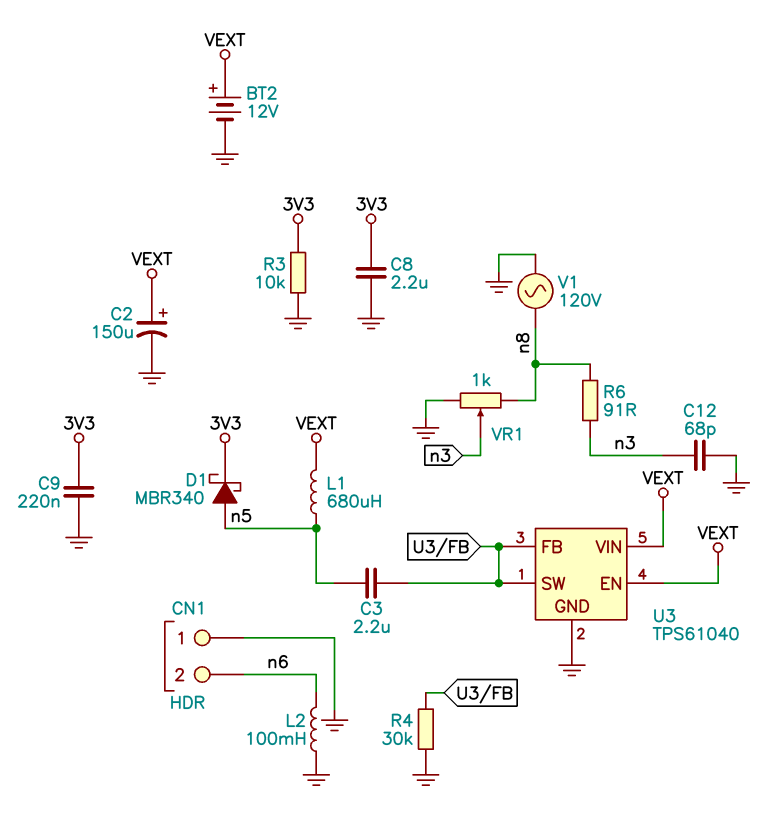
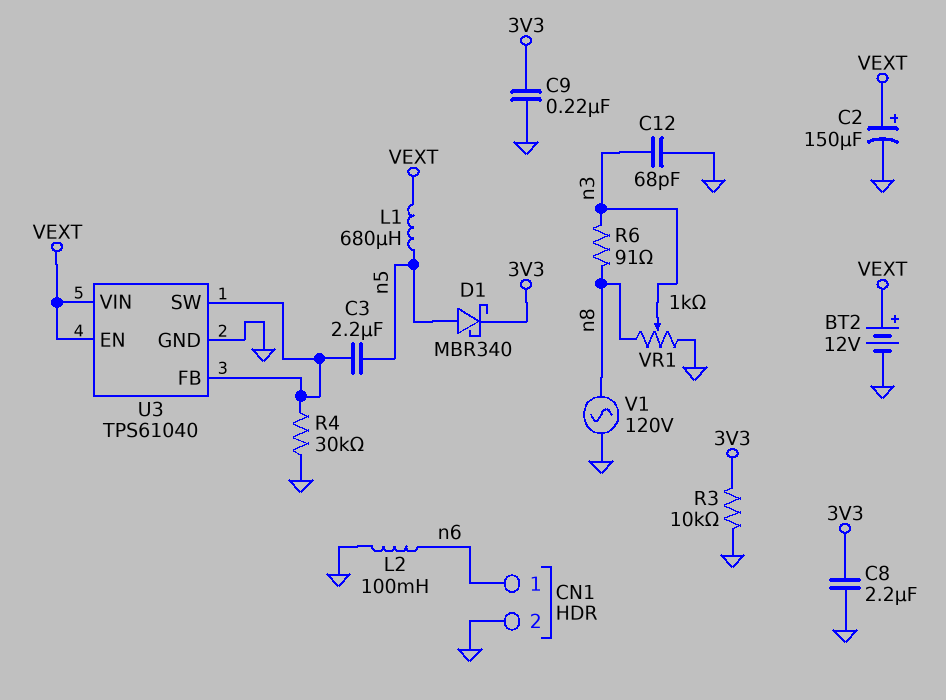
CN1 pin 1: GND -> n6
CN1 pin 2: n6 -> GND

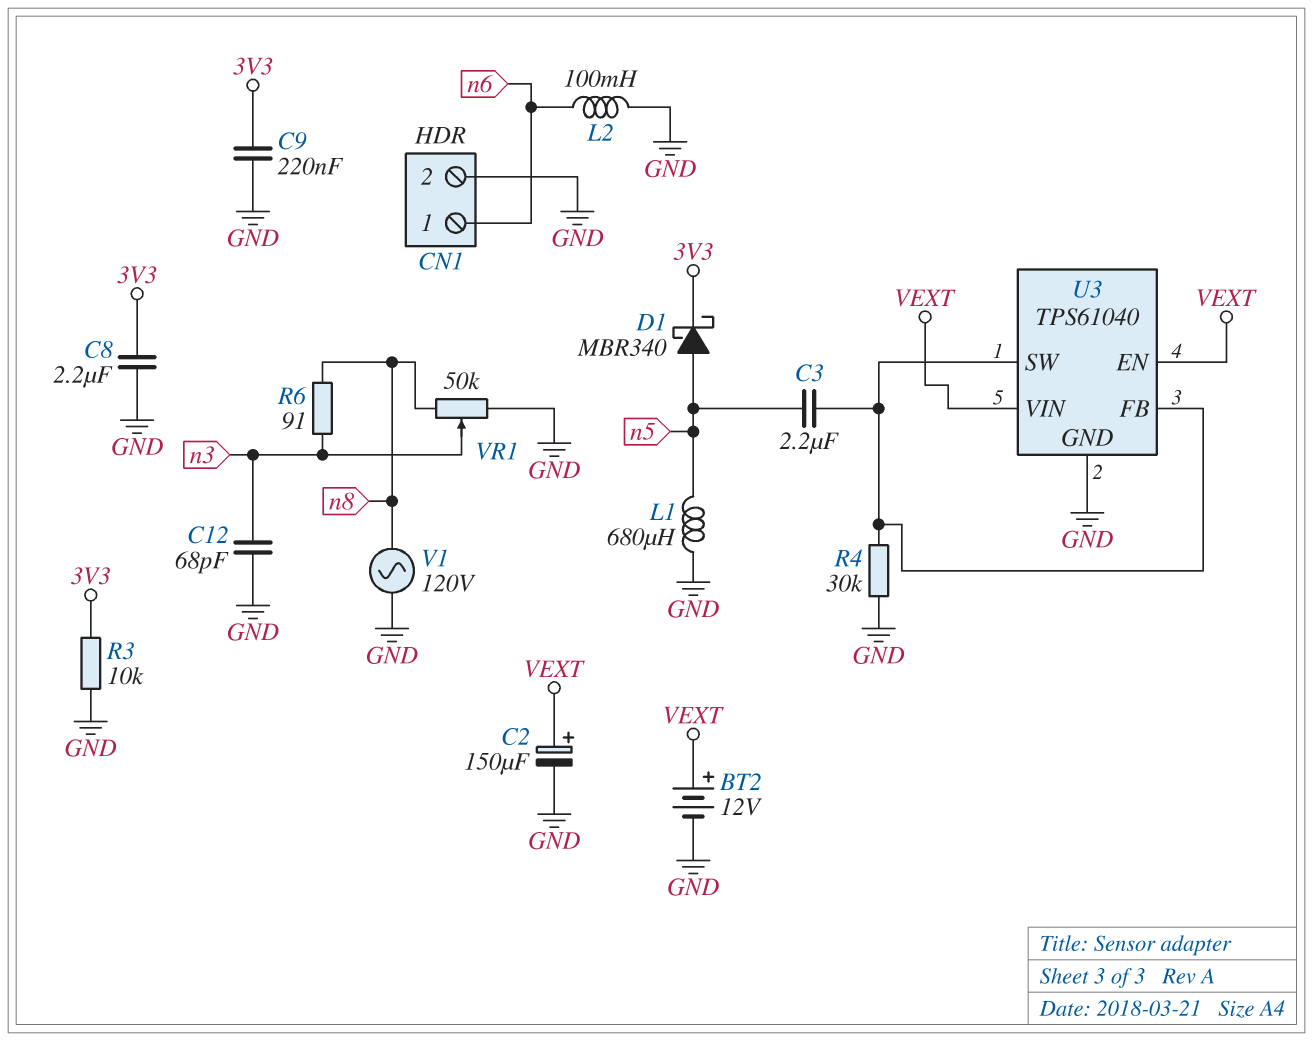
L1: 680uH (VEXT, n5) -> 680uH (GND, n5)
VR1: 1k (GND, n8, wiper n3) -> 50k (GND, n8, wiper n3)

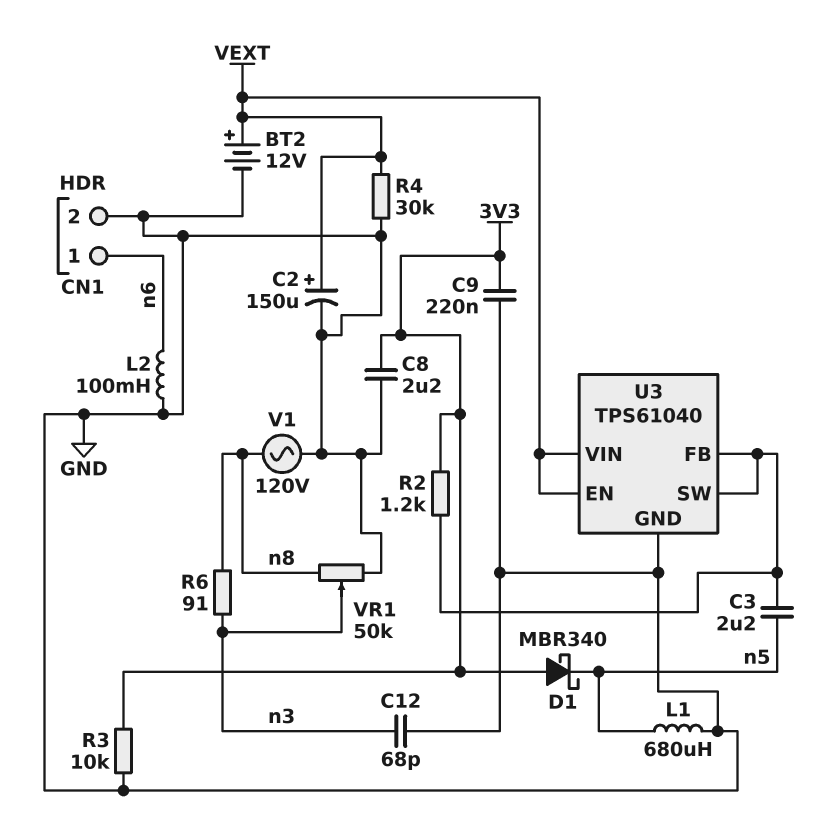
D1: schottky MBR340 (A n5, K 3V3) -> schottky MBR340 (A 3V3, K n5)
R2: none -> 1.2k (3V3, U3/FB)
R4: 30k (GND, U3/FB) -> 30k (GND, VEXT)

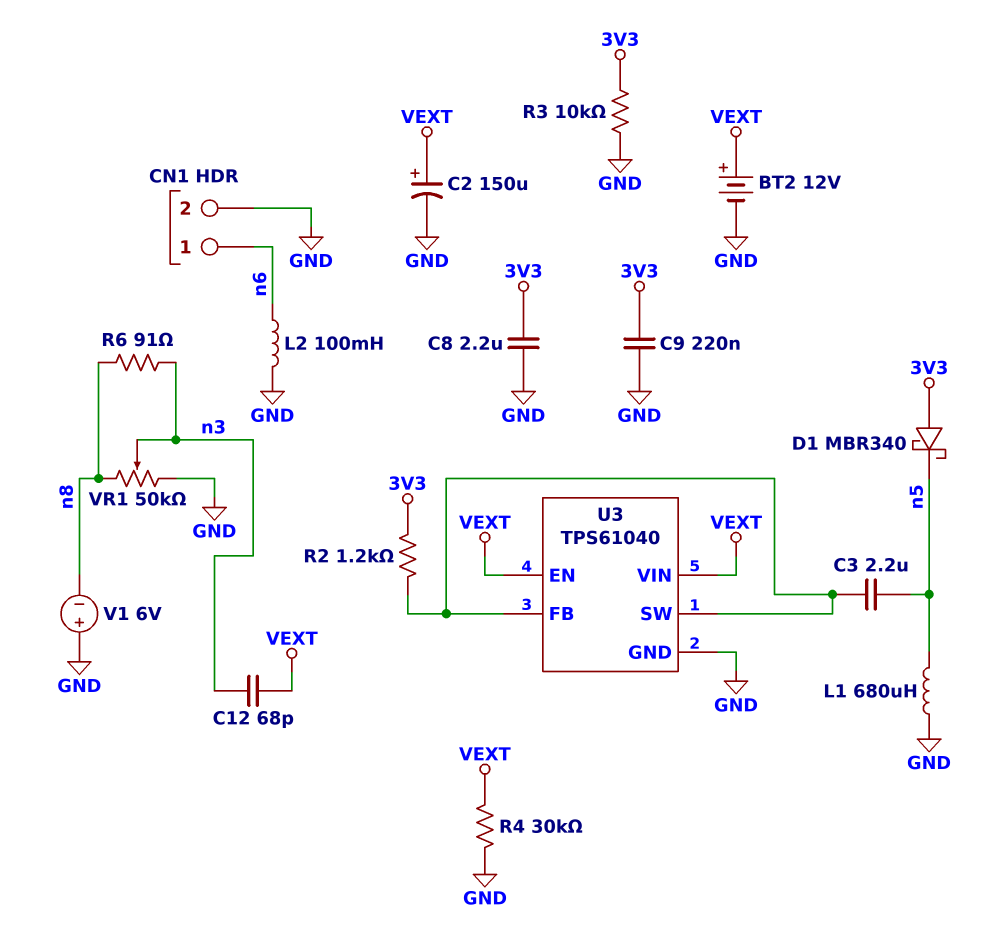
C12: 68pF (GND, n3) -> 68pF (VEXT, n3)
V1: AC 120V (GND, n8) -> 6V (plus GND, minus n8)

